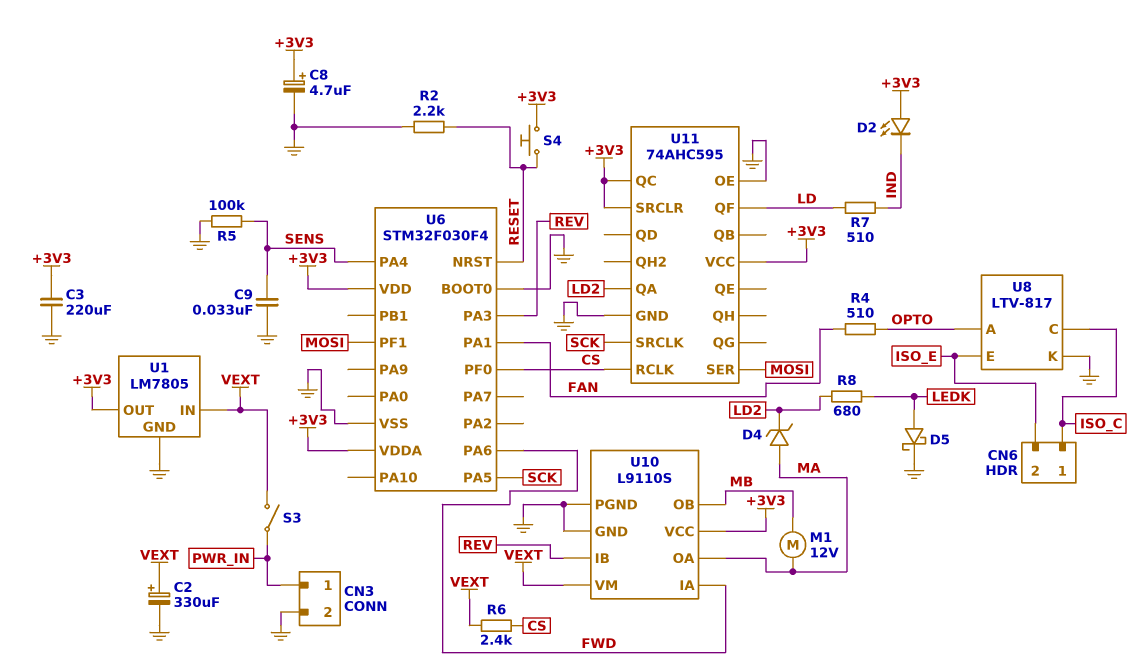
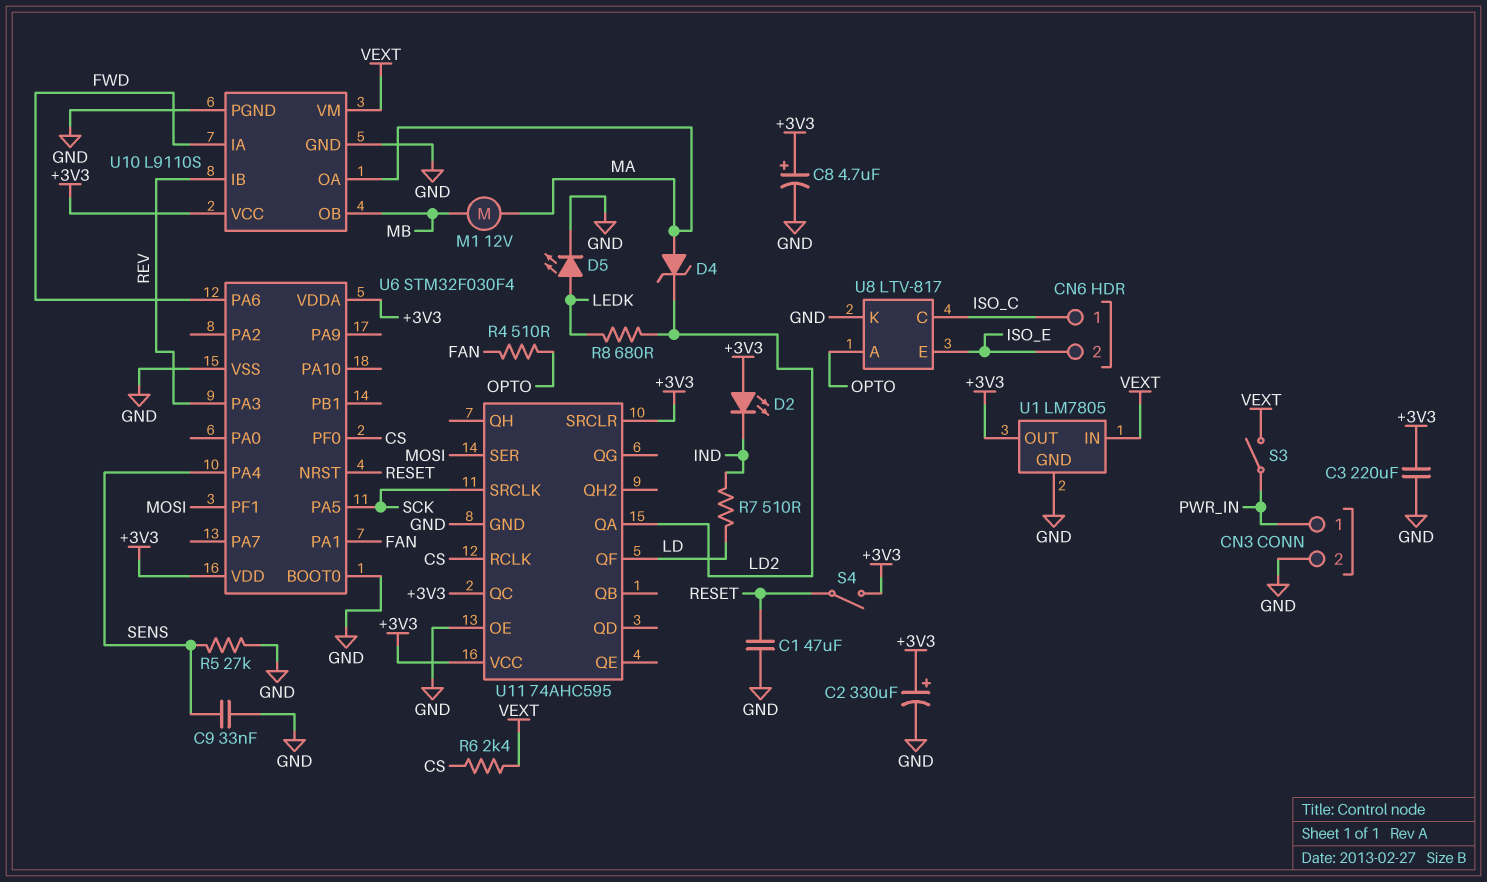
C1: none -> 47uF (GND, RESET)
C2: 330uF (plus VEXT, minus GND) -> 330uF (plus +3V3, minus GND)
D5: schottky (A LEDK, K GND) -> LED (A LEDK, K GND)
R2: 2.2k (GND, RESET) -> none
R5: 100k (GND, SENS) -> 27k (GND, SENS)
S4: button (+3V3, RESET) -> switch (+3V3, RESET)

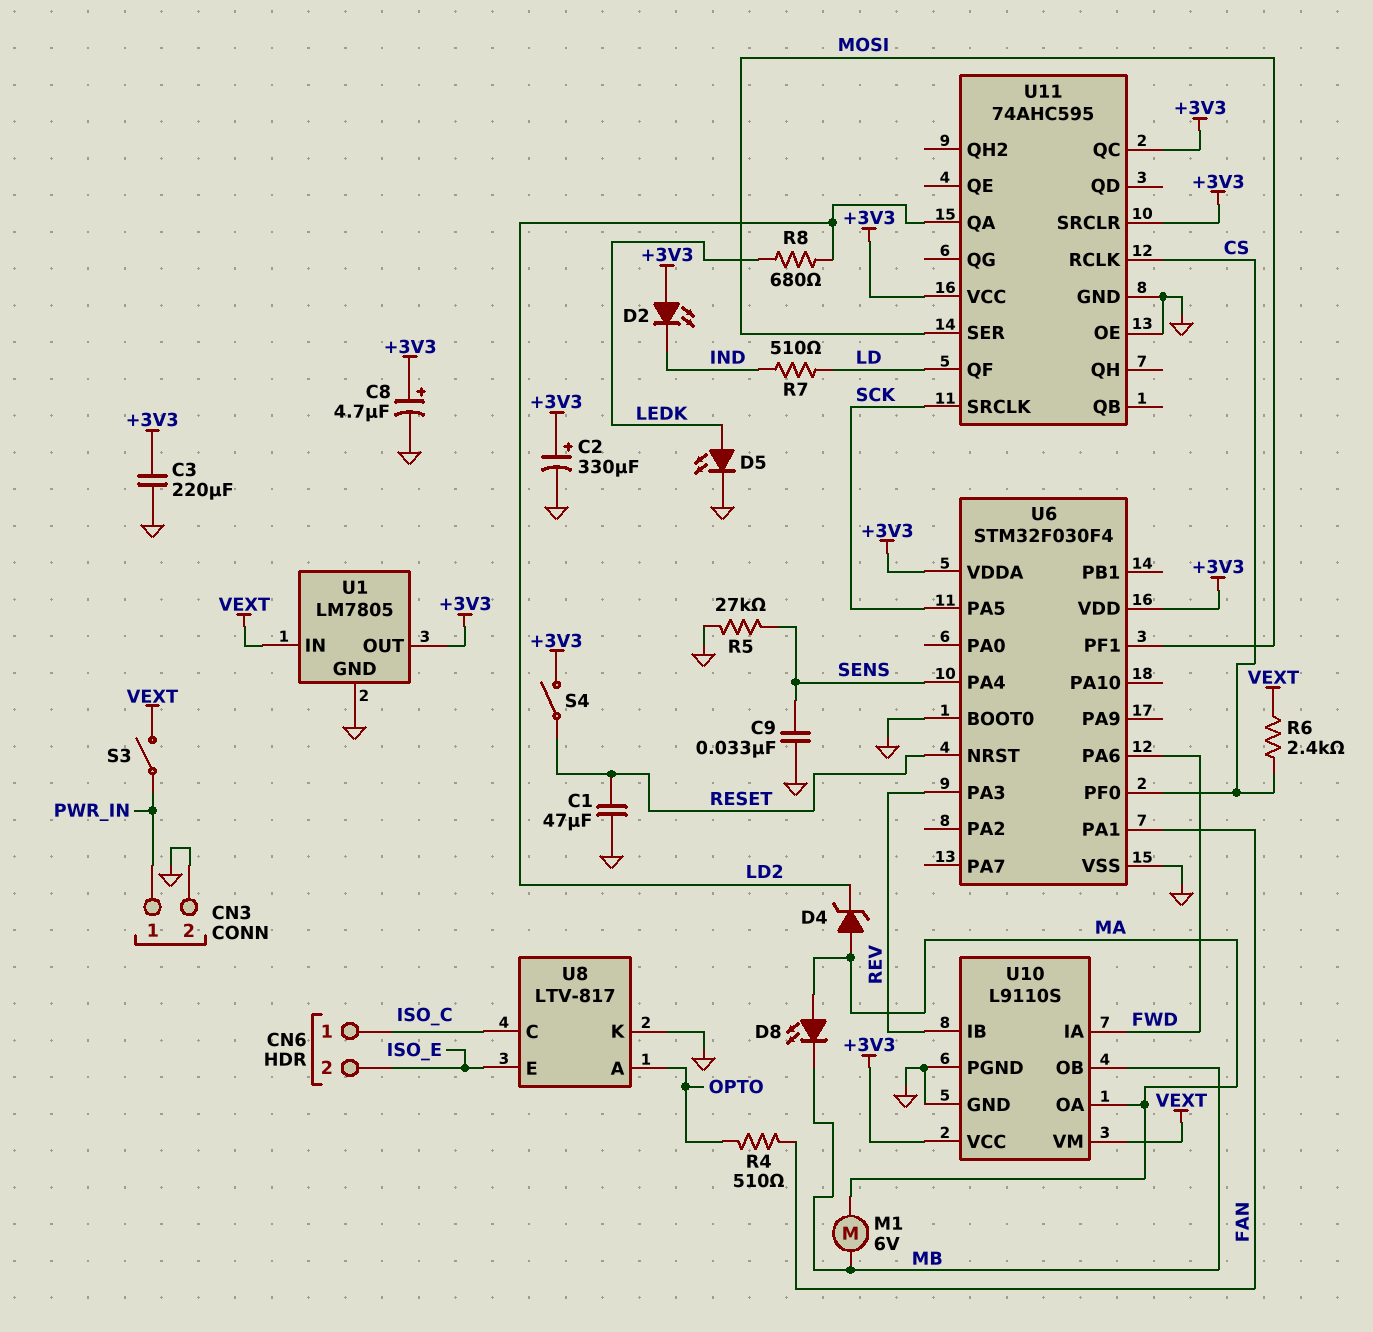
D8: none -> LED (A MA, K MB)
M1: motor 12V (MA, MB) -> motor 6V (MA, MB)

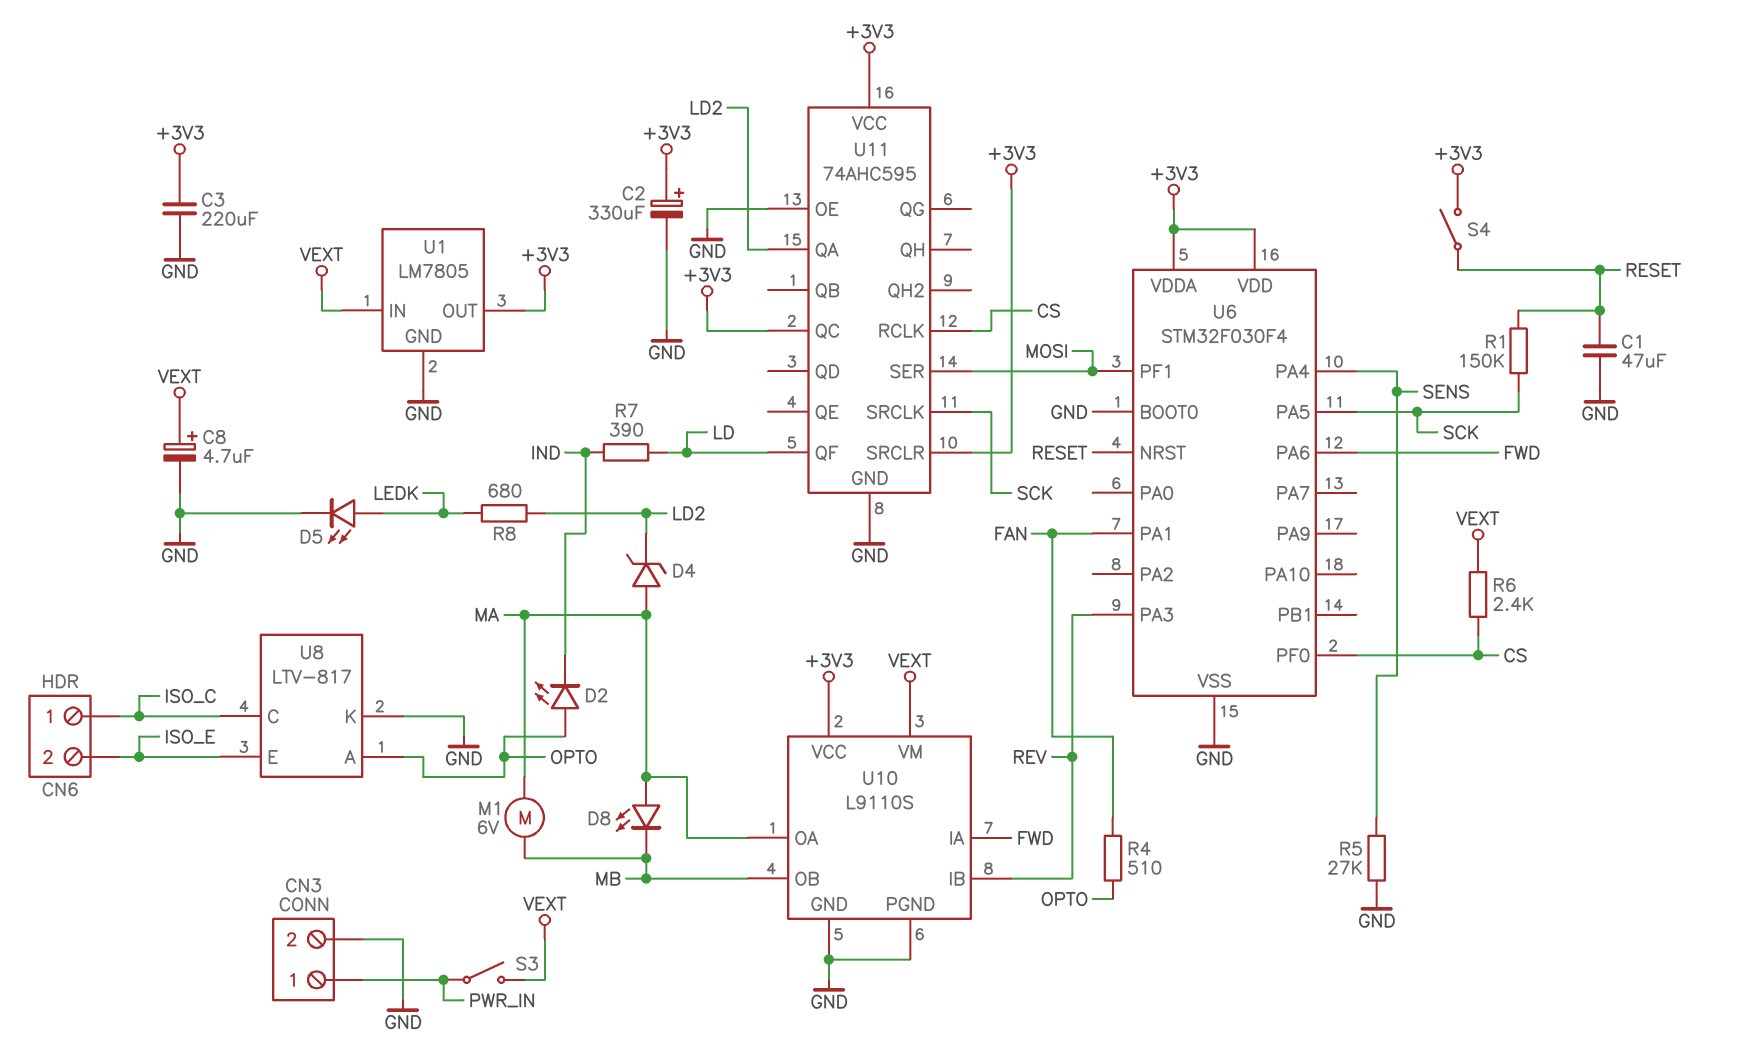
C8: 4.7uF (plus +3V3, minus GND) -> 4.7uF (plus VEXT, minus GND)
C9: 33nF (GND, SENS) -> none
D2: LED (A +3V3, K IND) -> LED (A OPTO, K IND)
R1: none -> 150k (RESET, SCK)
R7: 510 (IND, LD) -> 390 (IND, LD)

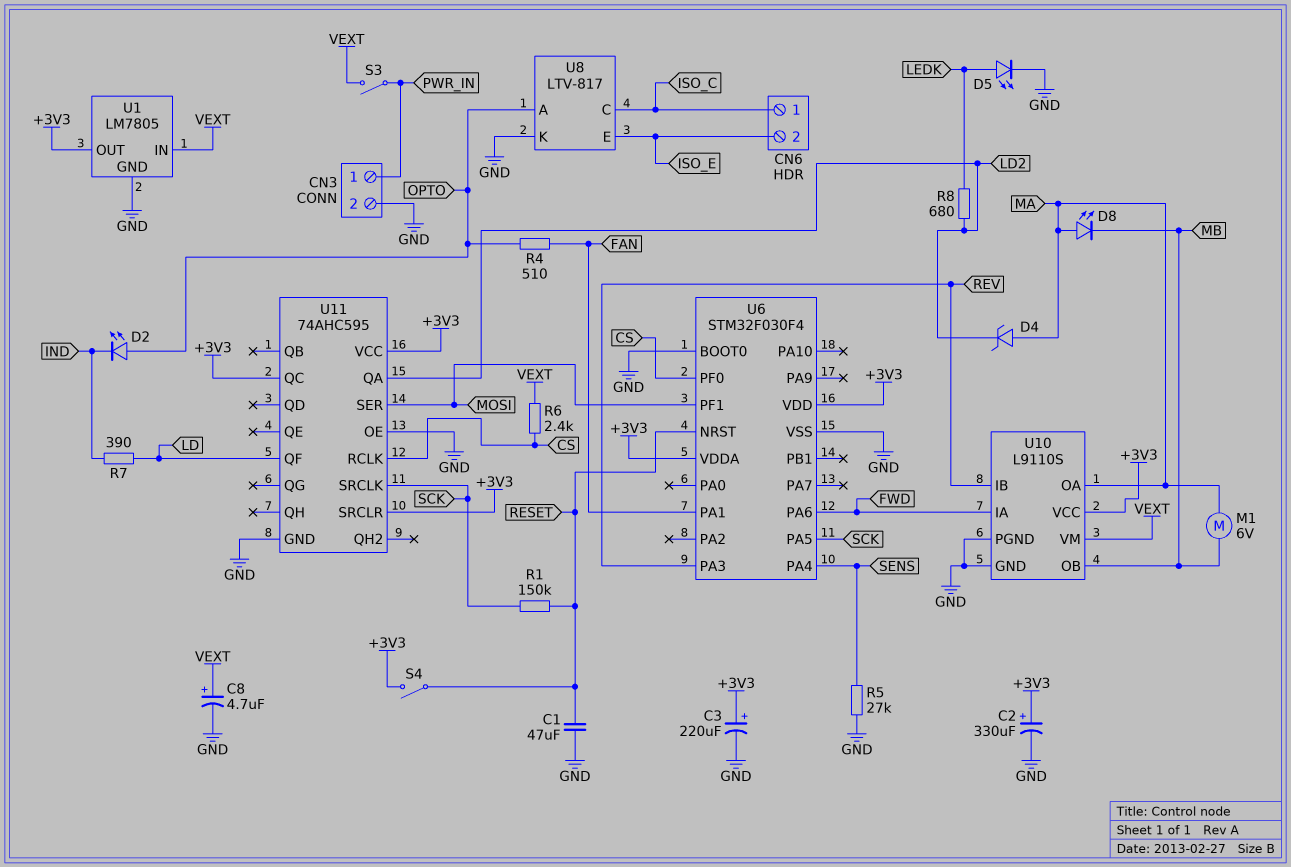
C3: 220uF (+3V3, GND) -> 220uF (plus +3V3, minus GND)

